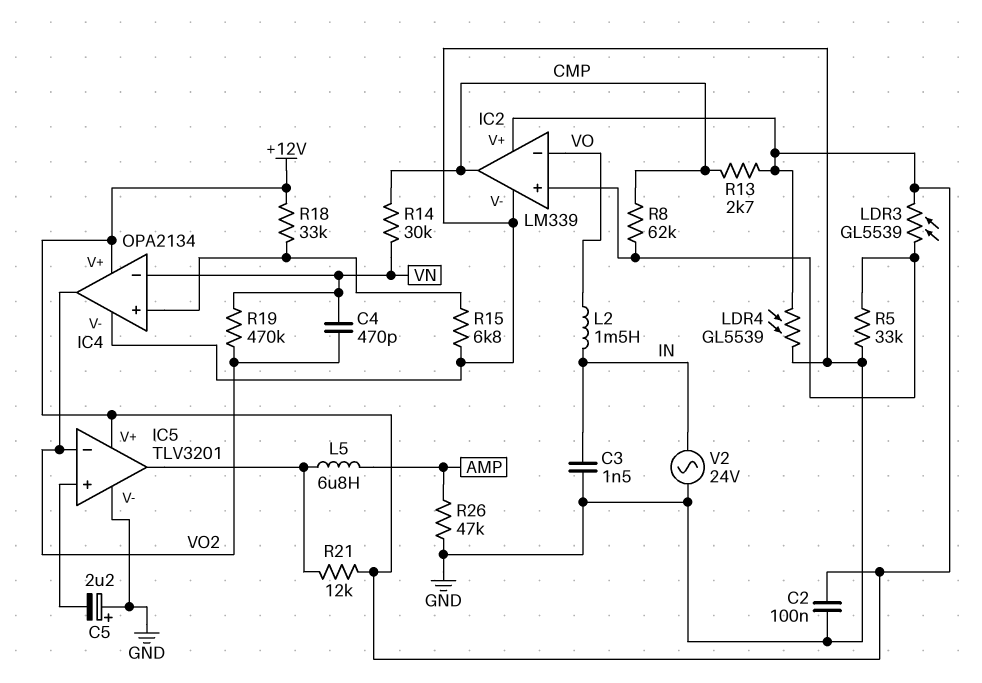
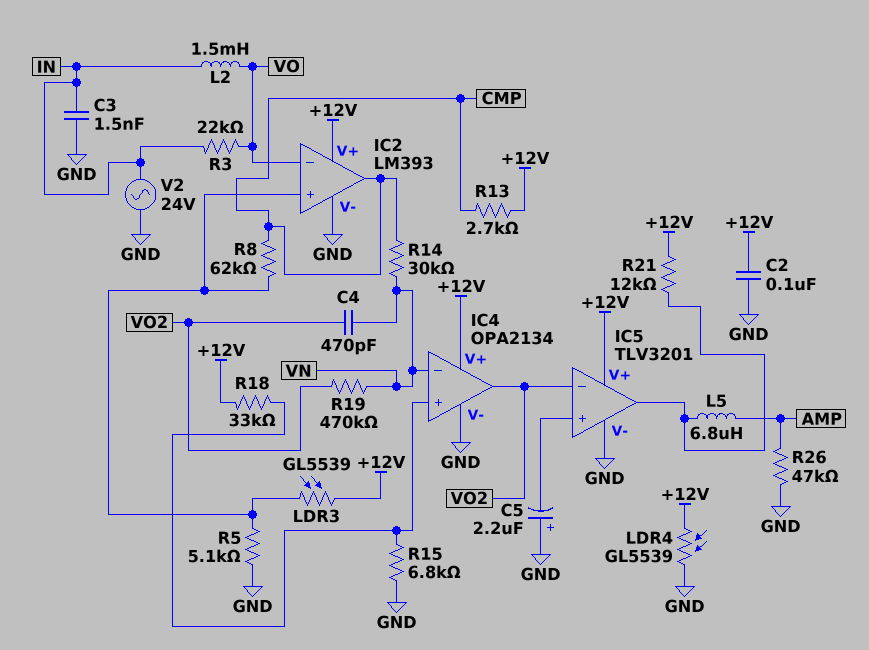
IC2: LM339 -> LM393
R3: none -> 22k (IN, VO)
R5: 33k (GND, IC2/in+) -> 5.1k (GND, IC2/in+)

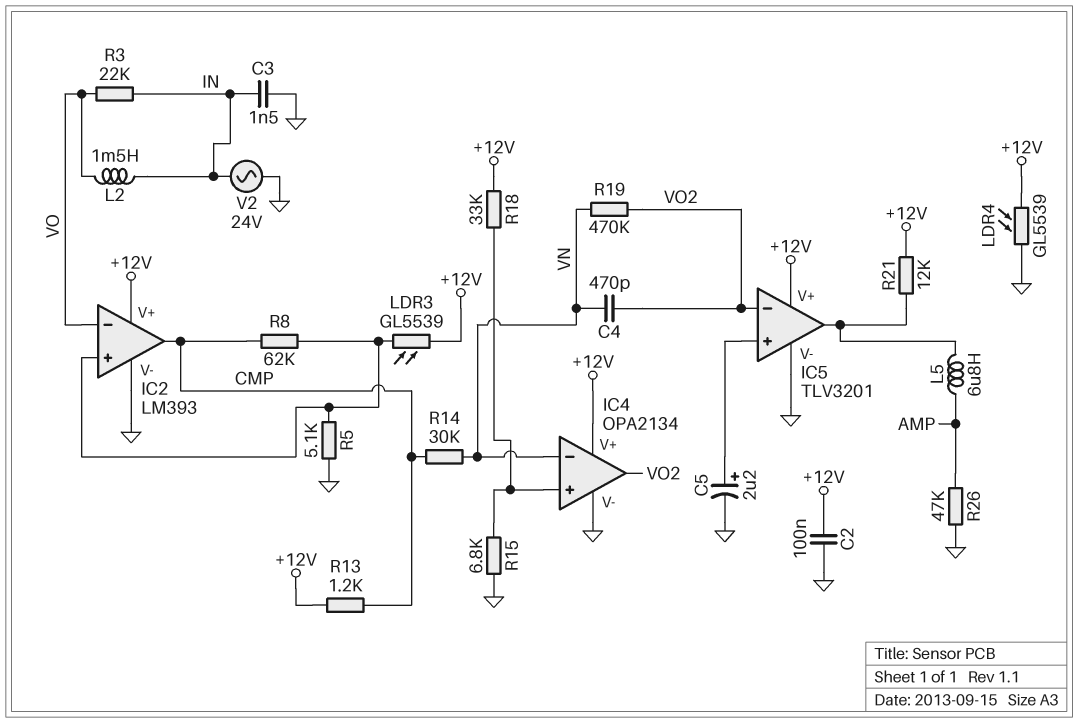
C5: 2.2uF (plus GND, minus IC5/in+) -> 2.2uF (plus IC5/in+, minus GND)
R13: 2.7k (+12V, CMP) -> 1.2k (+12V, CMP)

